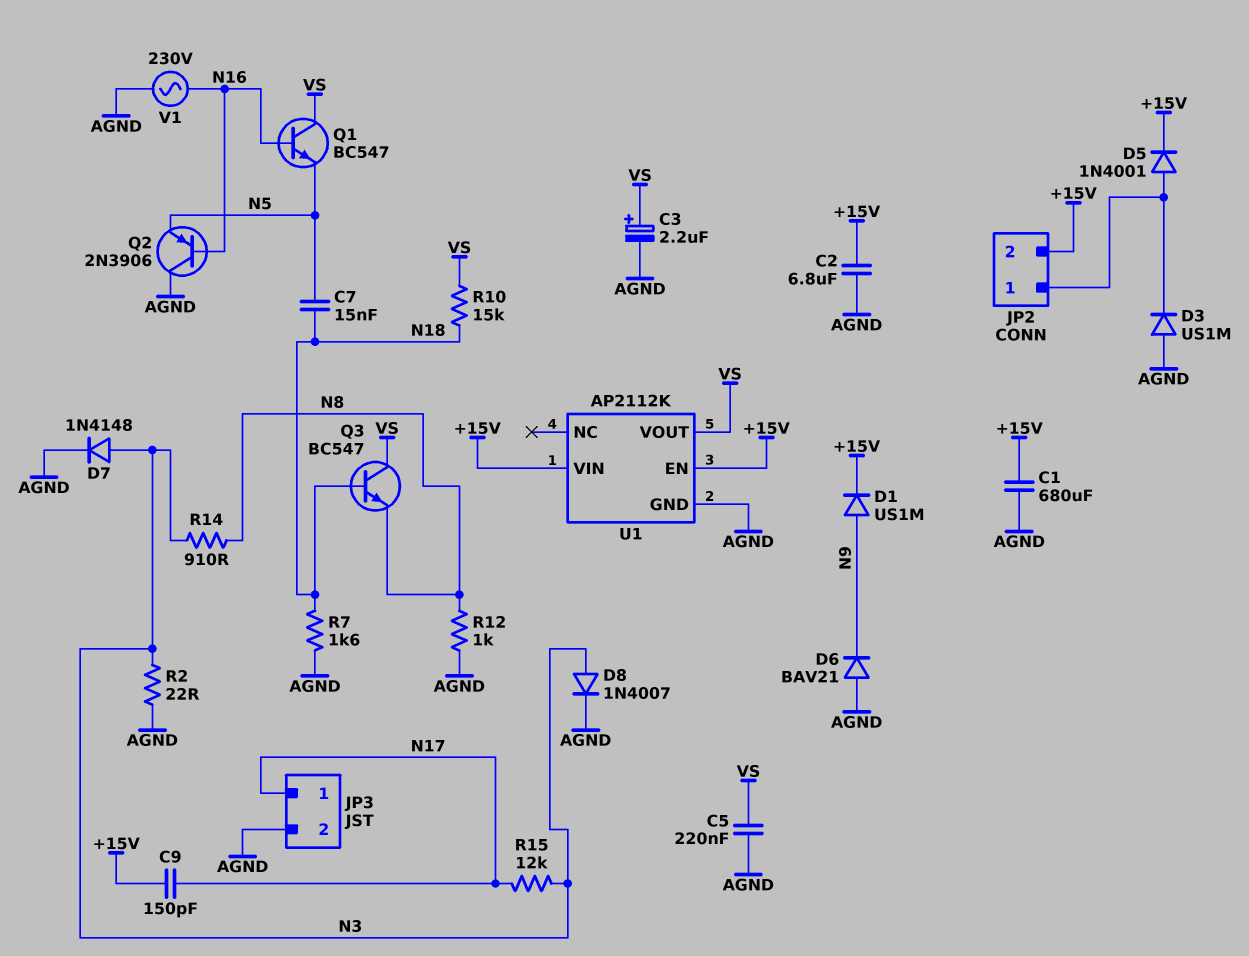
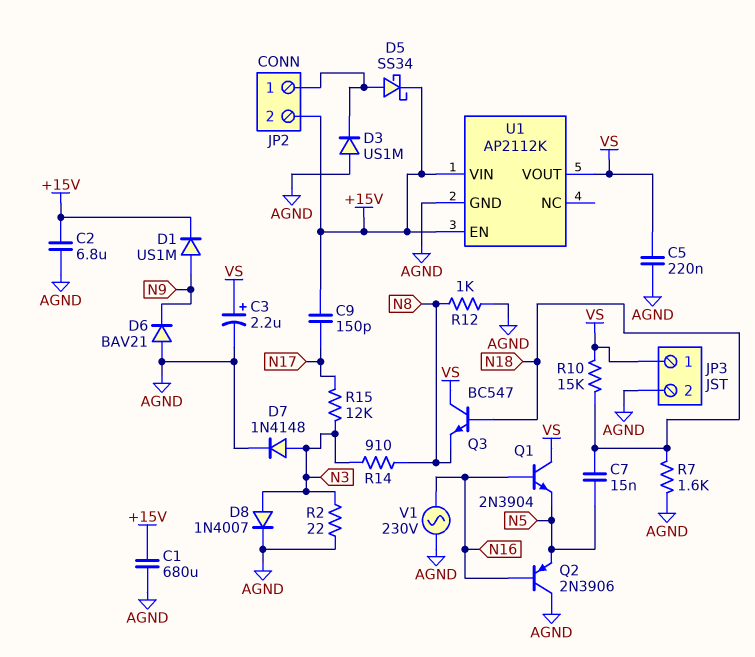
D5: diode 1N4001 (A JP2/1, K +15V) -> schottky SS34 (A JP2/1, K +15V)
JP3 pin 1: N17 -> VS
Q1: NPN BC547 (B N16, C VS, E N5) -> NPN 2N3904 (B N16, C VS, E N5)

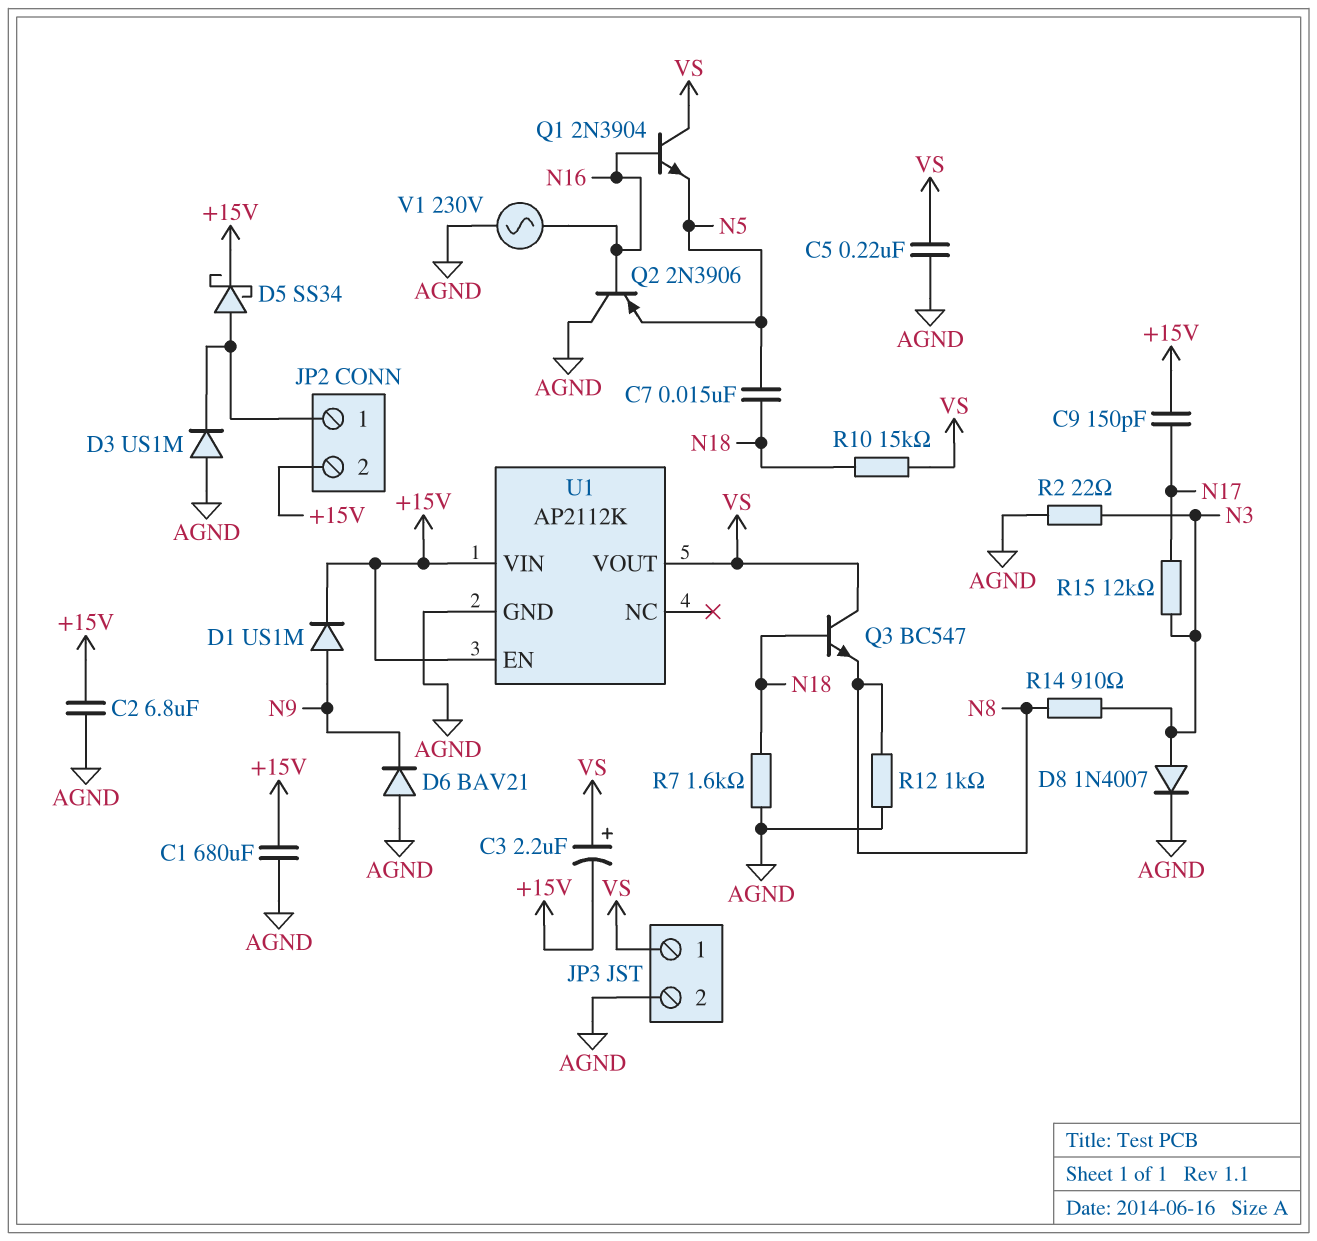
C3: 2.2uF (plus VS, minus AGND) -> 2.2uF (plus VS, minus +15V)
D7: diode 1N4148 (A N3, K AGND) -> none

